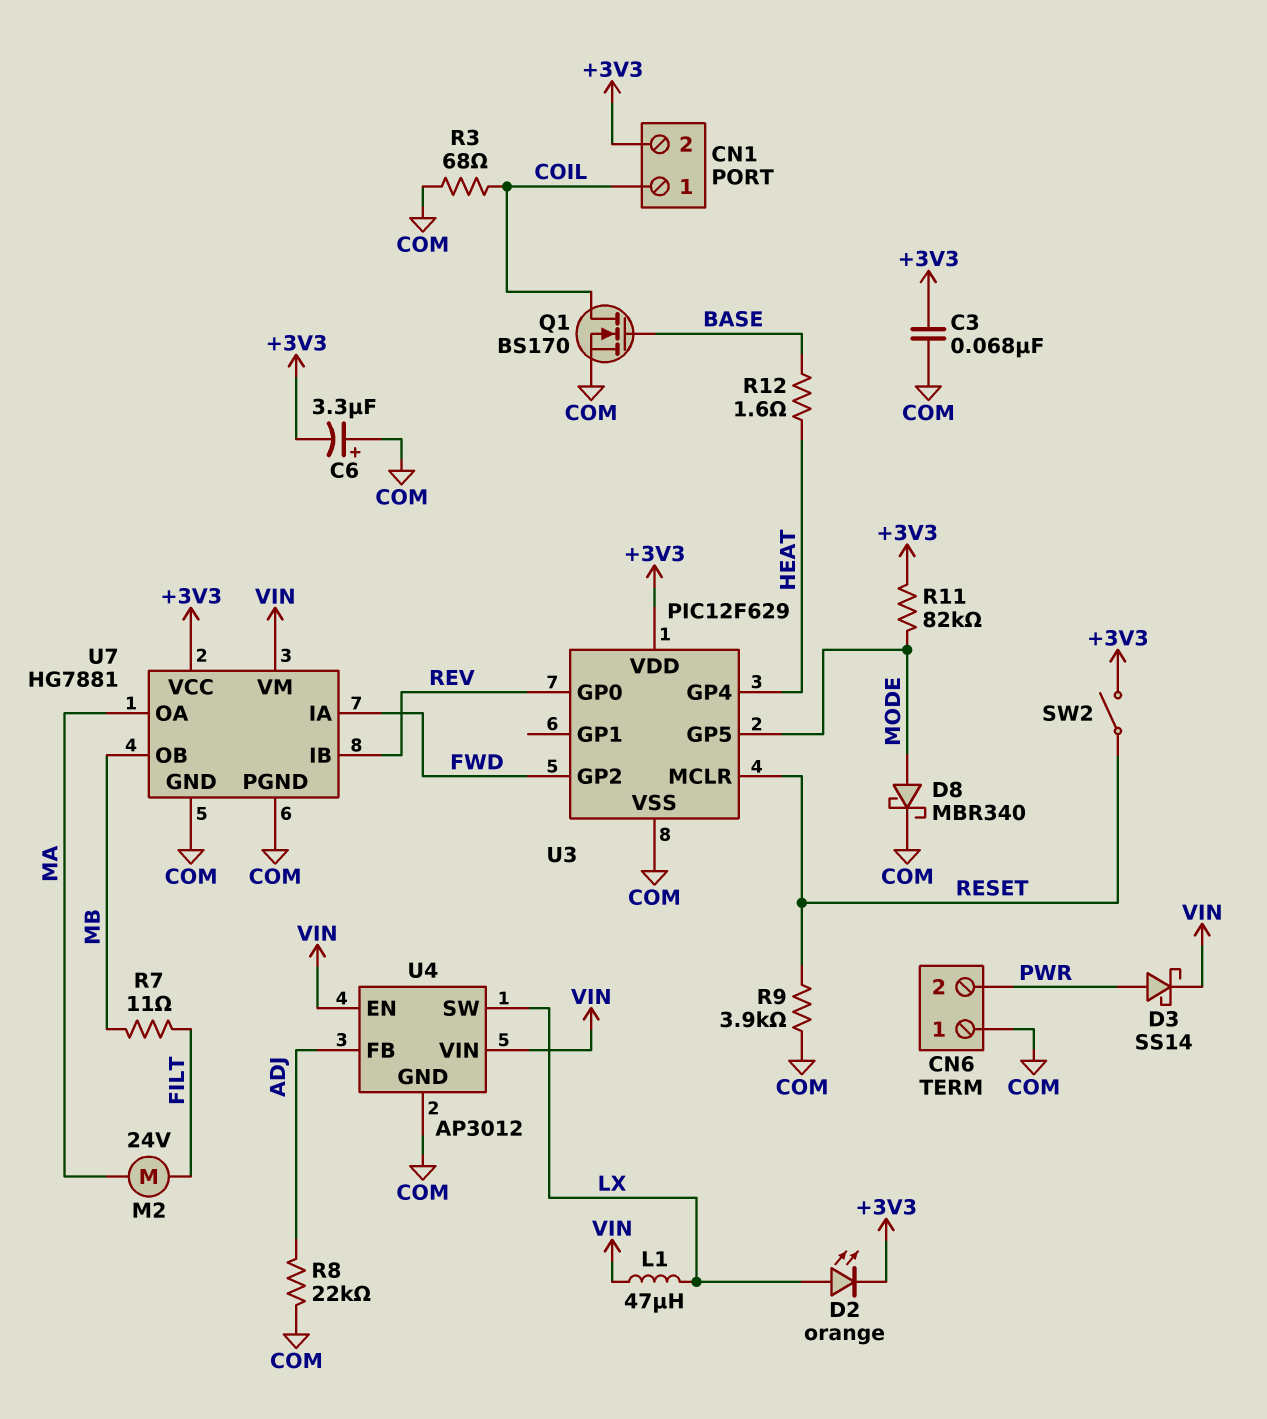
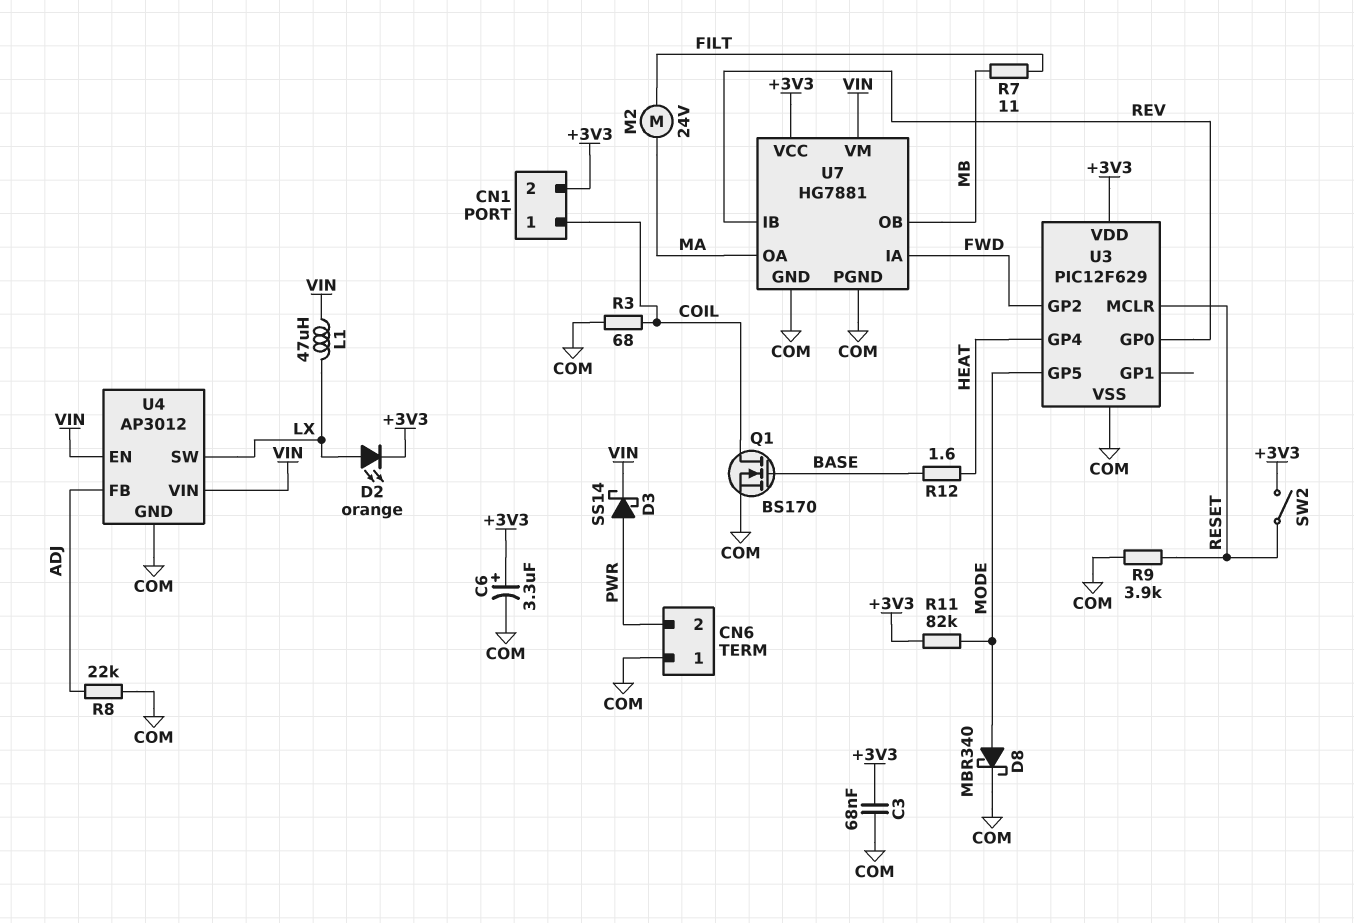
C6: 3.3uF (plus COM, minus +3V3) -> 3.3uF (plus +3V3, minus COM)

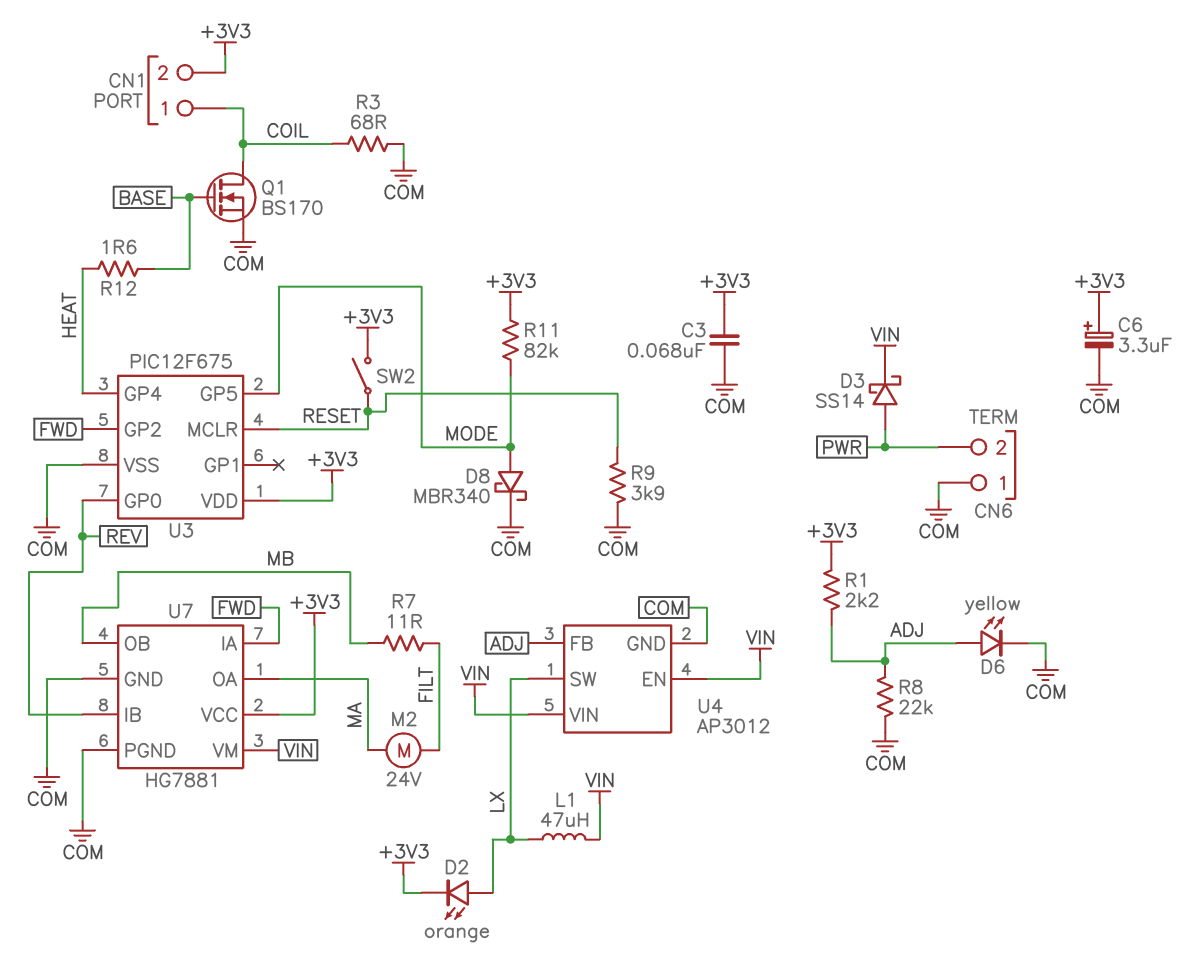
D6: none -> LED yellow (A ADJ, K COM)
R1: none -> 2.2k (+3V3, ADJ)
U3: PIC12F629 -> PIC12F675

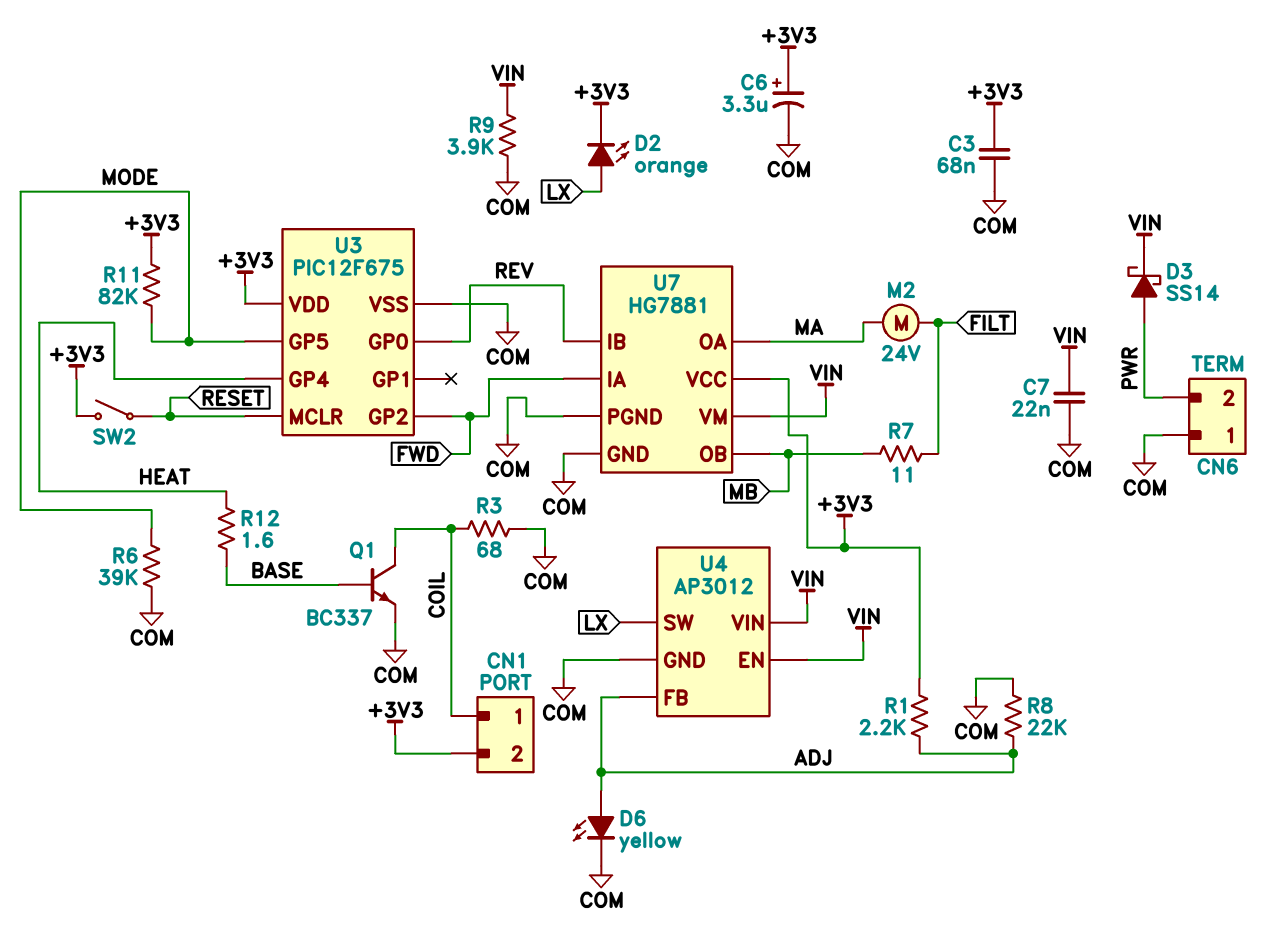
C7: none -> 22nF (COM, VIN)
D8: schottky MBR340 (A MODE, K COM) -> none
L1: 47uH (LX, VIN) -> none
Q1: NMOS BS170 (G BASE, D COIL, S COM) -> NPN BC337 (B BASE, C COIL, E COM)
R6: none -> 39k (COM, MODE)
R9: 3.9k (COM, RESET) -> 3.9k (COM, VIN)

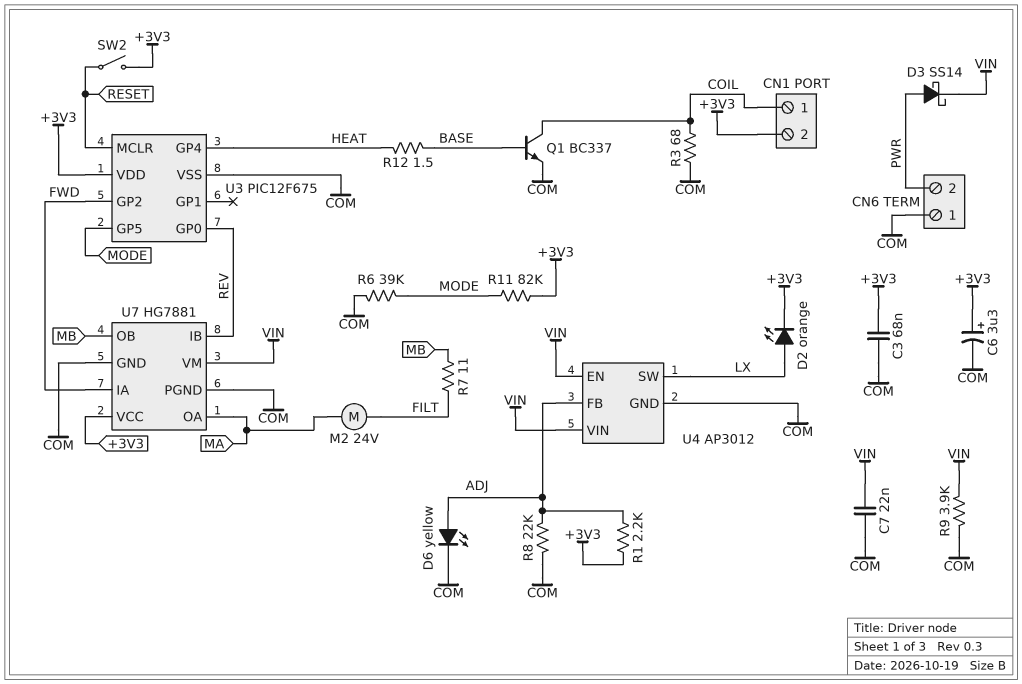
R12: 1.6 (BASE, HEAT) -> 1.5 (BASE, HEAT)

